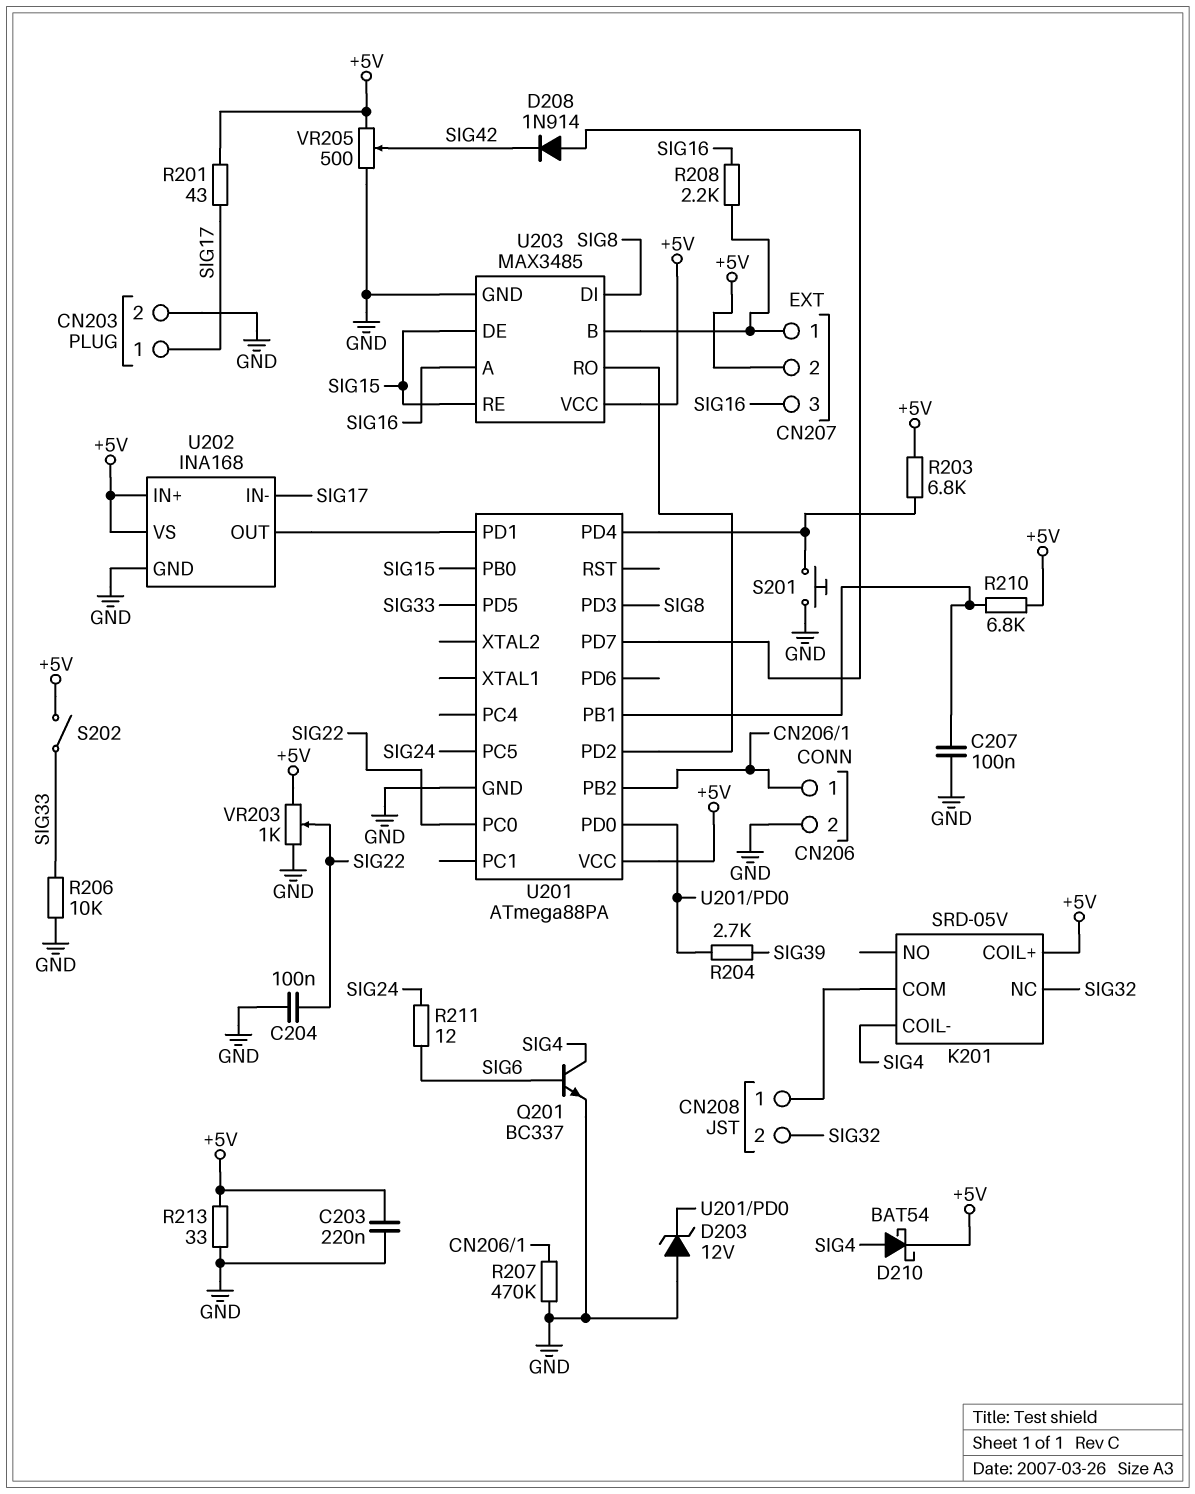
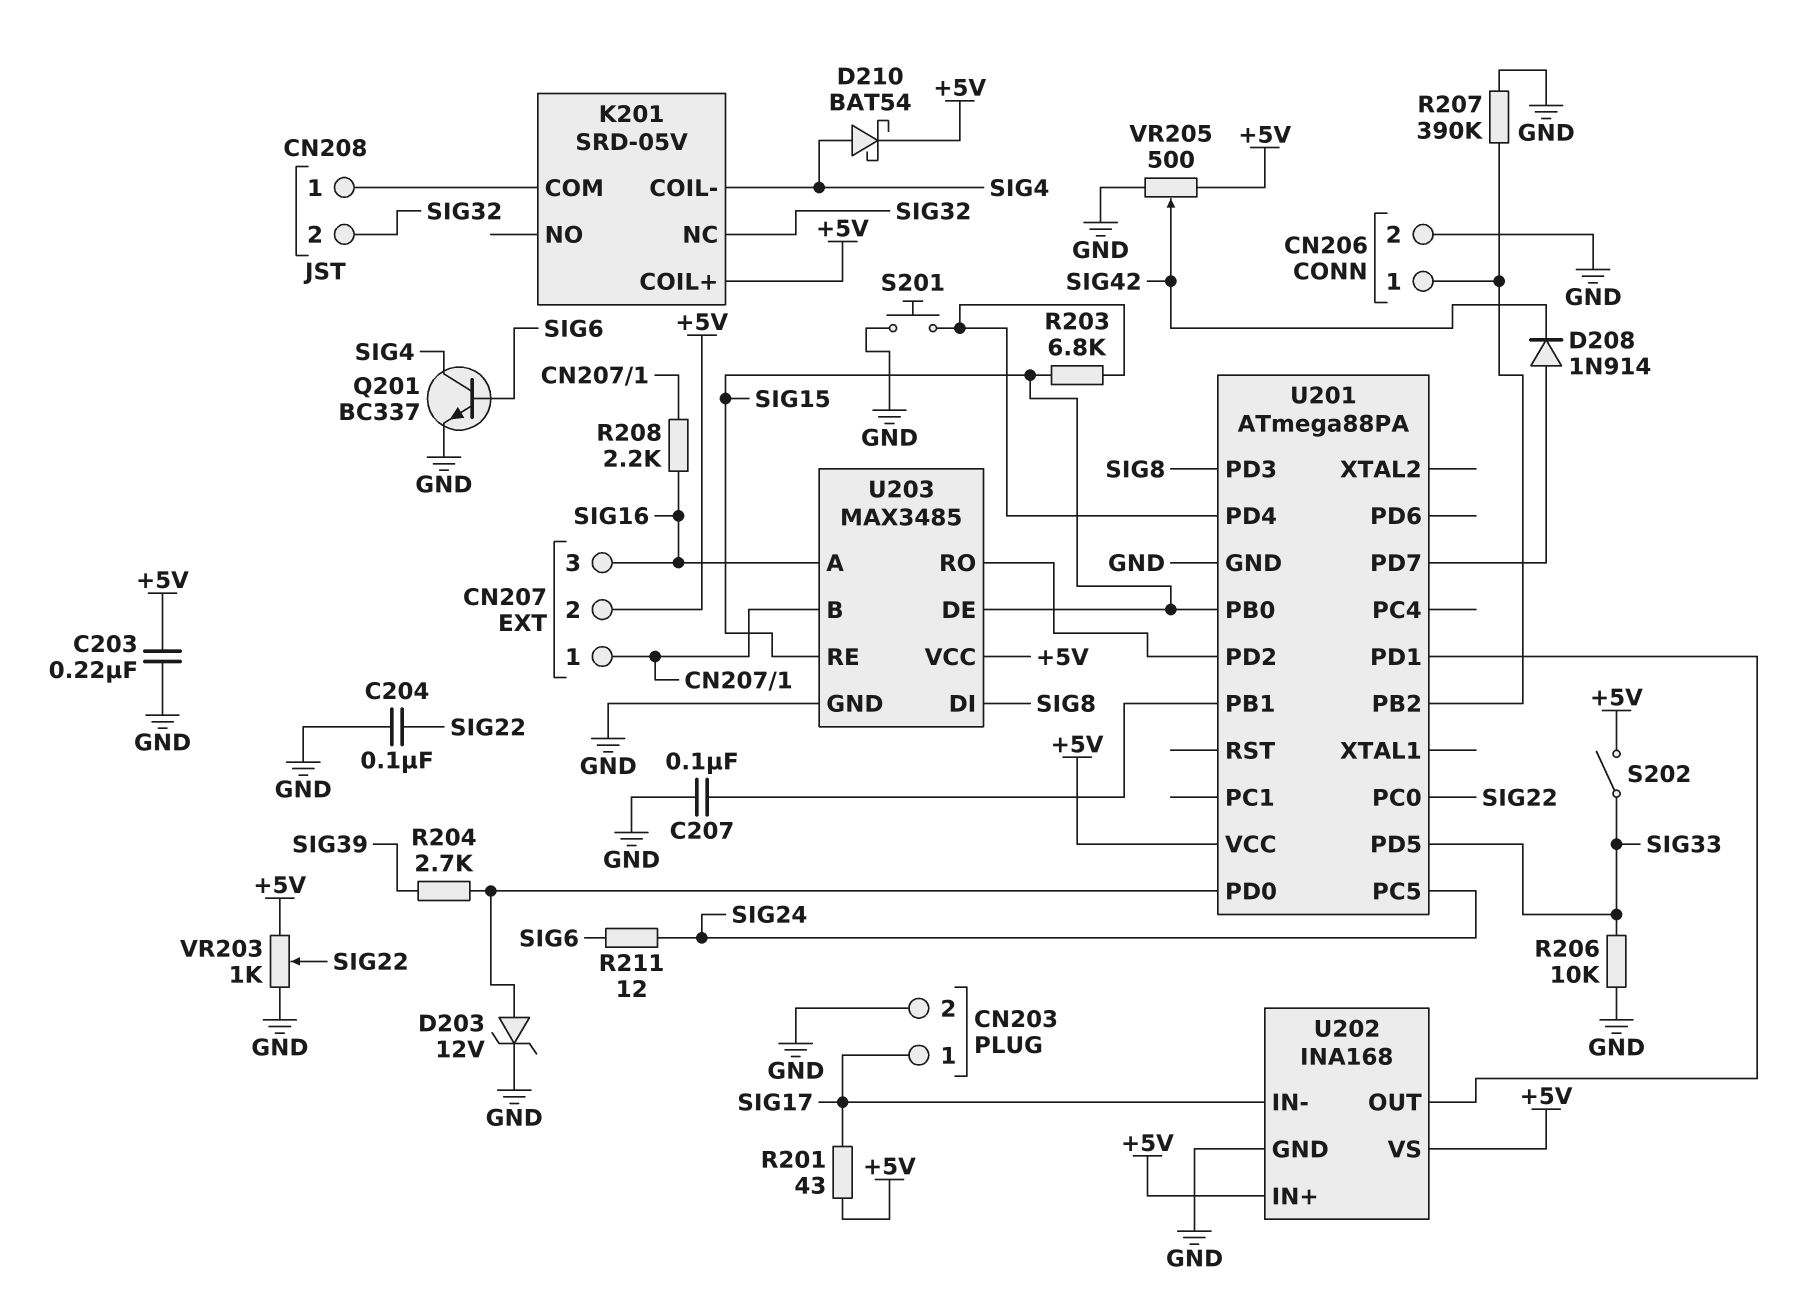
D203: zener 12V (A GND, K U201/PD0) -> zener 12V (A U201/PD0, K GND)
R203: 6.8k (+5V, U201/PD4) -> 6.8k (SIG15, U201/PD4)
R207: 470k (CN206/1, GND) -> 390k (CN206/1, GND)
R210: 6.8k (+5V, U201/PB1) -> none
R213: 33 (+5V, GND) -> none

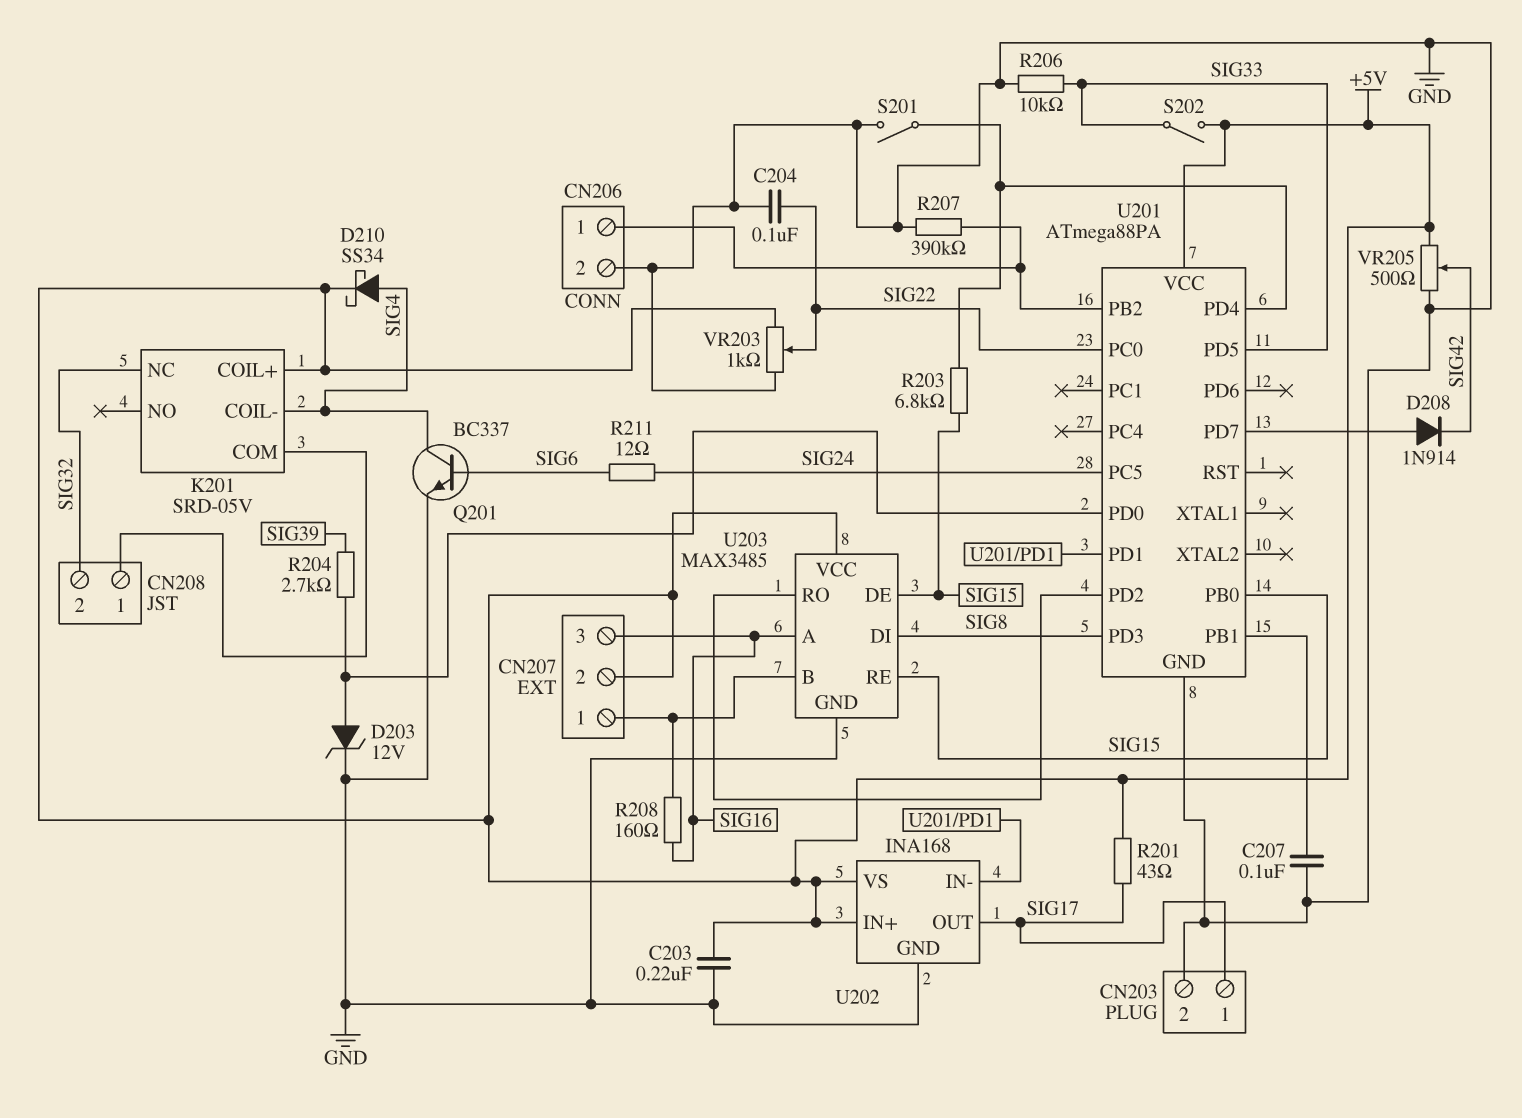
D210: schottky BAT54 (A SIG4, K +5V) -> schottky SS34 (A SIG4, K +5V)
R208: 2.2k (CN207/1, SIG16) -> 160 (CN207/1, SIG16)
S201: button (GND, U201/PD4) -> switch (GND, U201/PD4)
U202 pin IN-: SIG17 -> U201/PD1
U202 pin OUT: U201/PD1 -> SIG17

